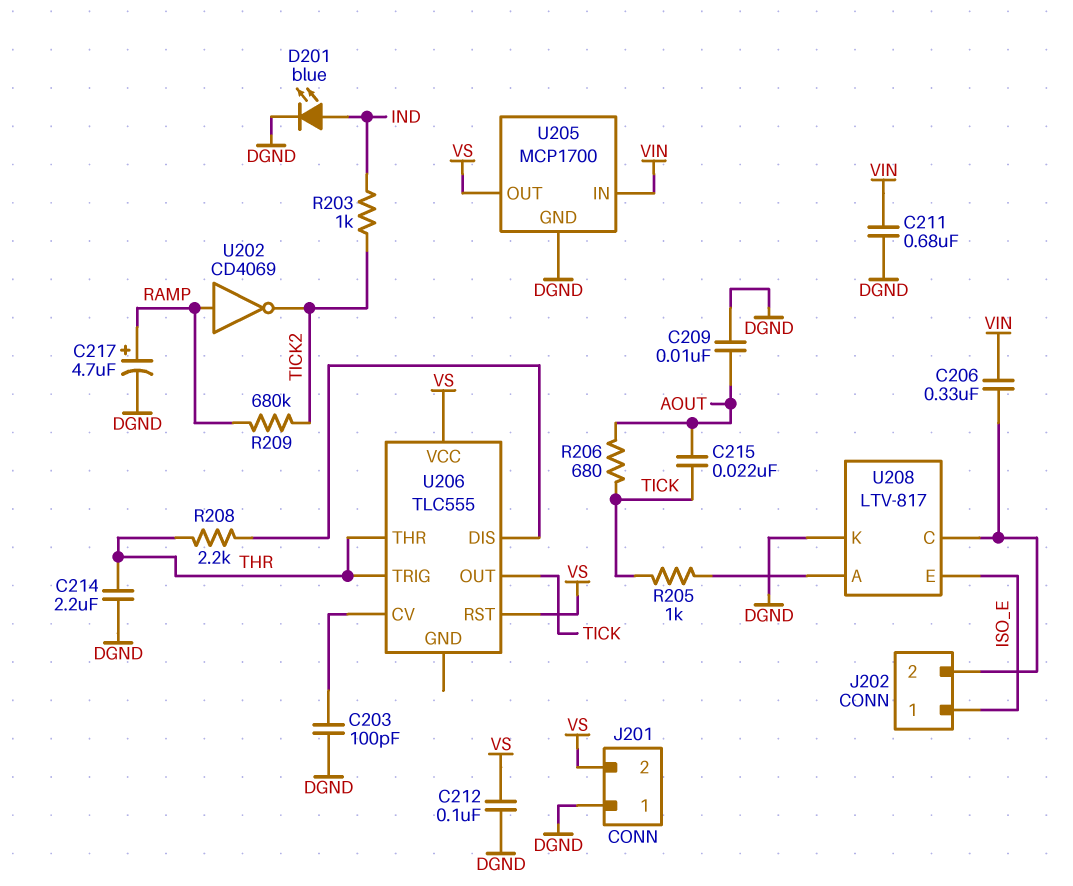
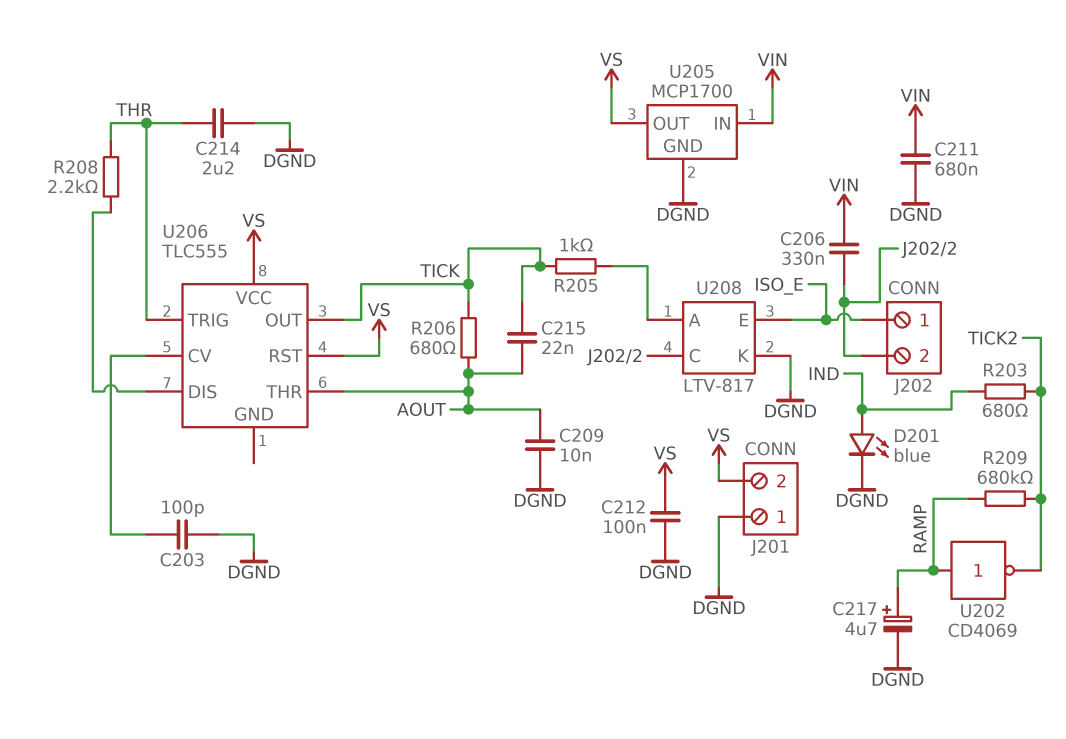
R203: 1k (IND, TICK2) -> 680 (IND, TICK2)
U206 pin THR: THR -> AOUT

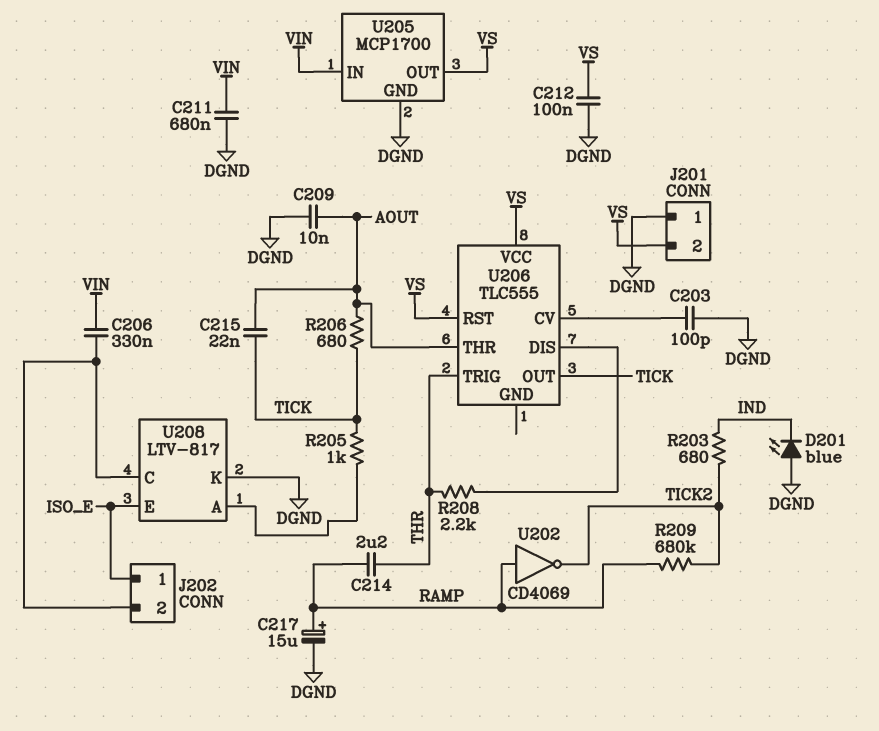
C214: 2.2uF (DGND, THR) -> 2.2uF (RAMP, THR)
C217: 4.7uF (plus RAMP, minus DGND) -> 15uF (plus RAMP, minus DGND)
D201: LED blue (A IND, K DGND) -> LED blue (A DGND, K IND)

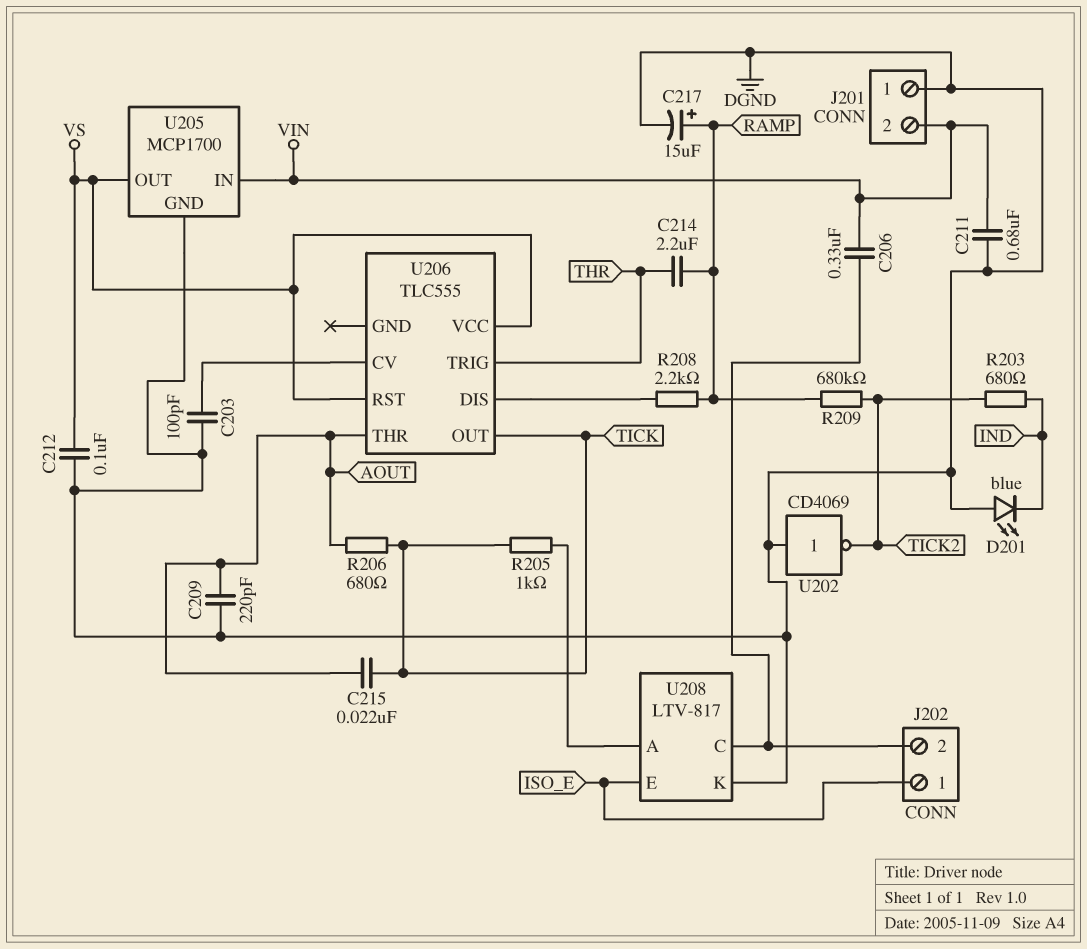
C209: 10nF (AOUT, DGND) -> 220pF (AOUT, DGND)
J201 pin 2: VS -> VIN
R208: 2.2k (THR, U206/DIS) -> 2.2k (RAMP, U206/DIS)
U202: NOT CD4069 (in RAMP, out TICK2) -> NOT CD4069 (in DGND, out TICK2)

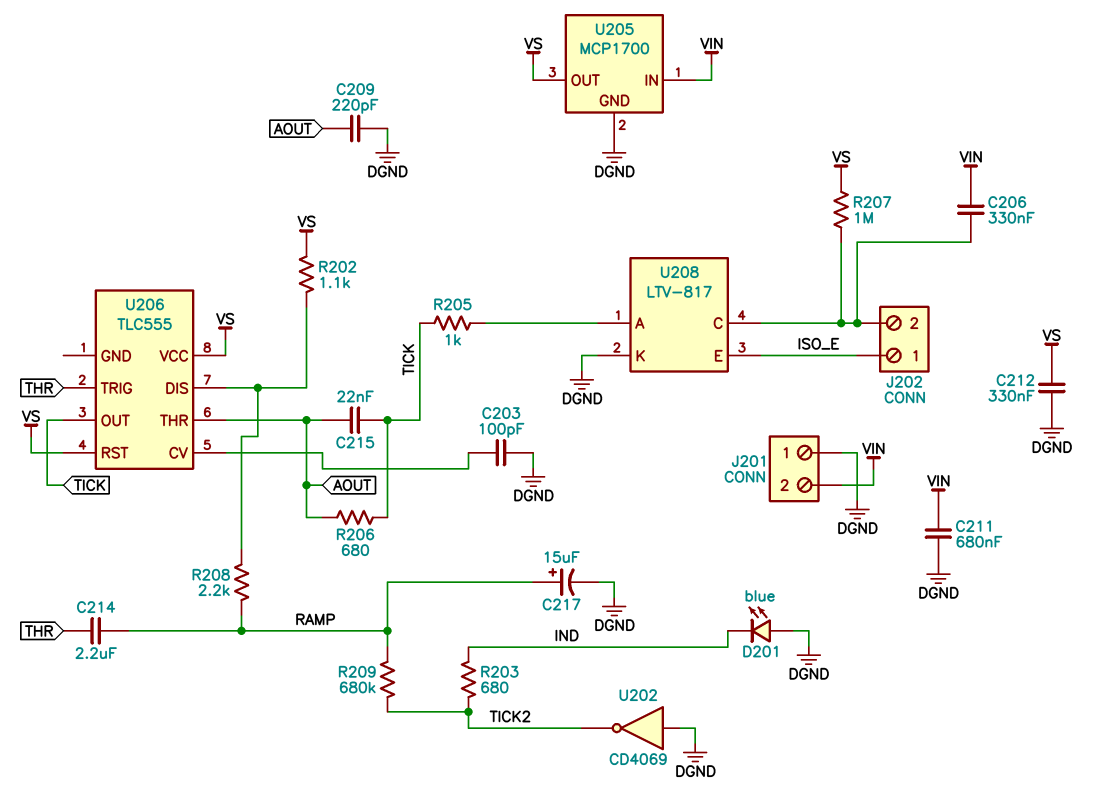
C212: 100nF (DGND, VS) -> 330nF (DGND, VS)
R202: none -> 1.1k (U206/DIS, VS)
R207: none -> 1M (J202/2, VS)

